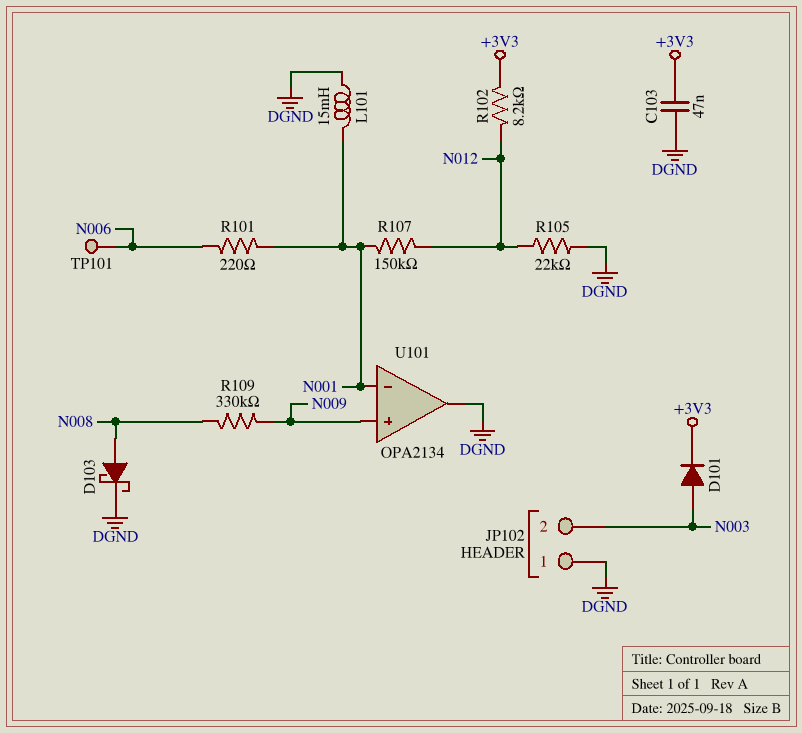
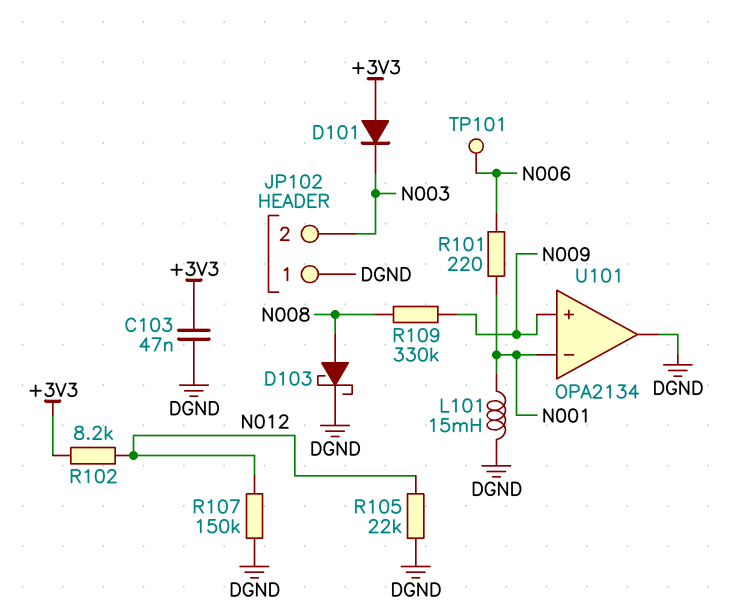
D101: diode (A N003, K +3V3) -> diode (A +3V3, K N003)
R107: 150k (N001, N012) -> 150k (DGND, N012)

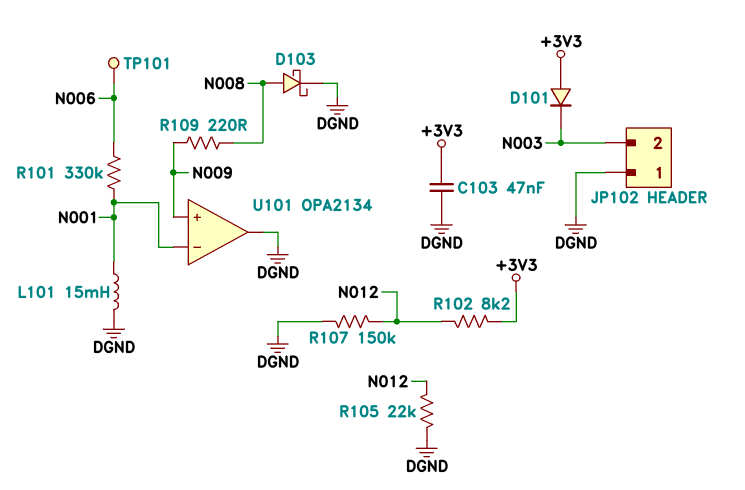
R101: 220 (N001, N006) -> 330k (N001, N006)
R109: 330k (N008, N009) -> 220 (N008, N009)

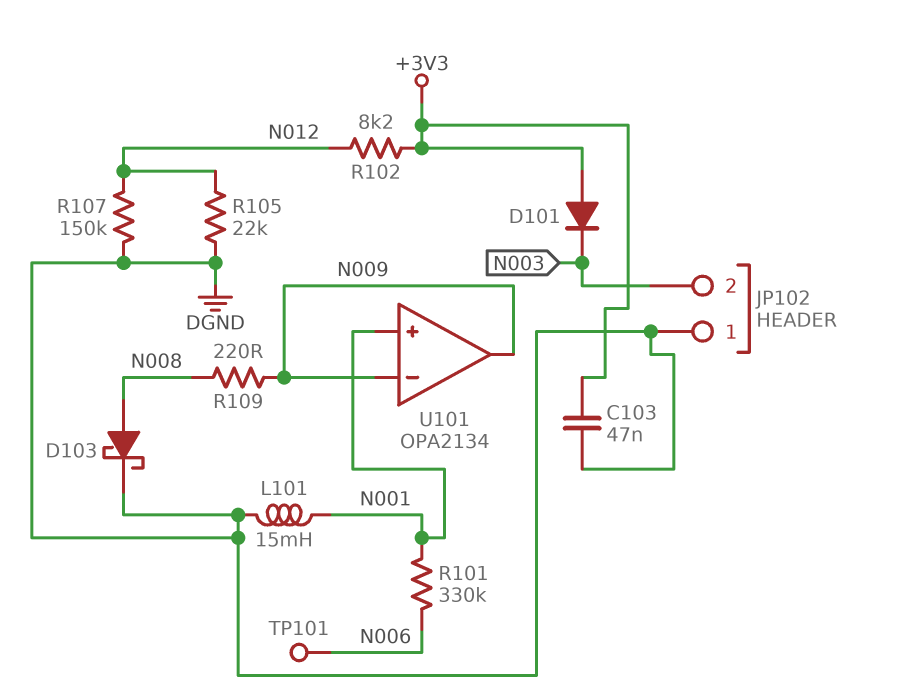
U101 pin in+: N009 -> N001
U101 pin in-: N001 -> N009
U101 pin out: DGND -> N009

